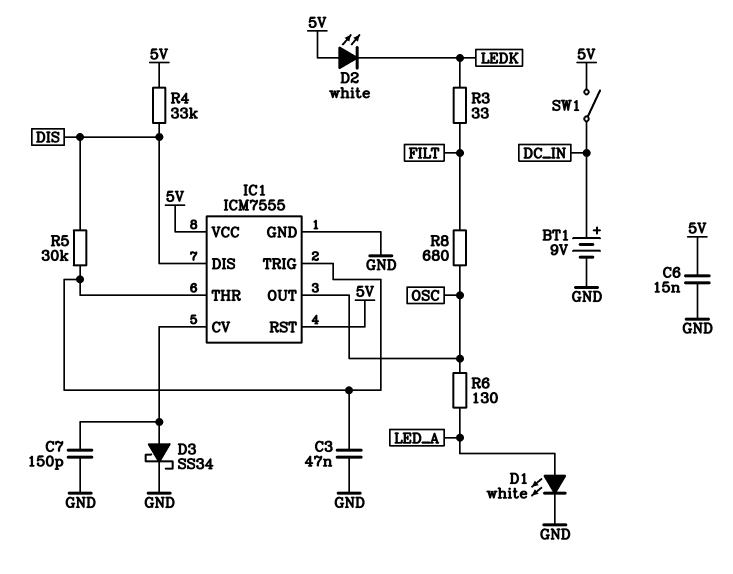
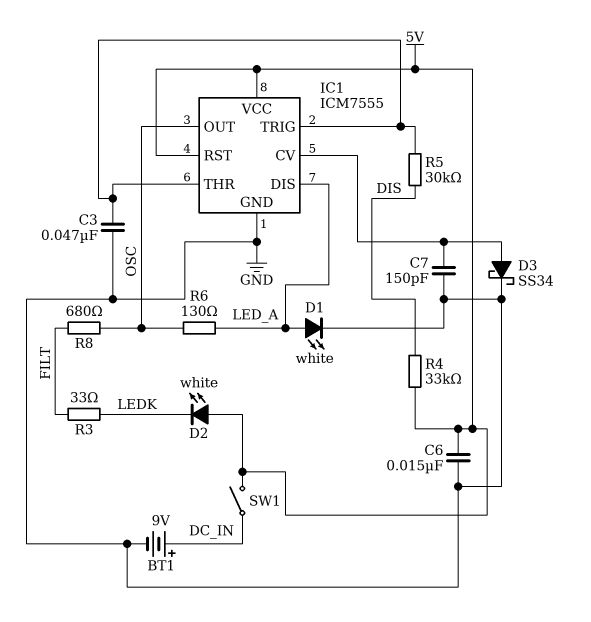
IC1 pin DIS: DIS -> LED_A

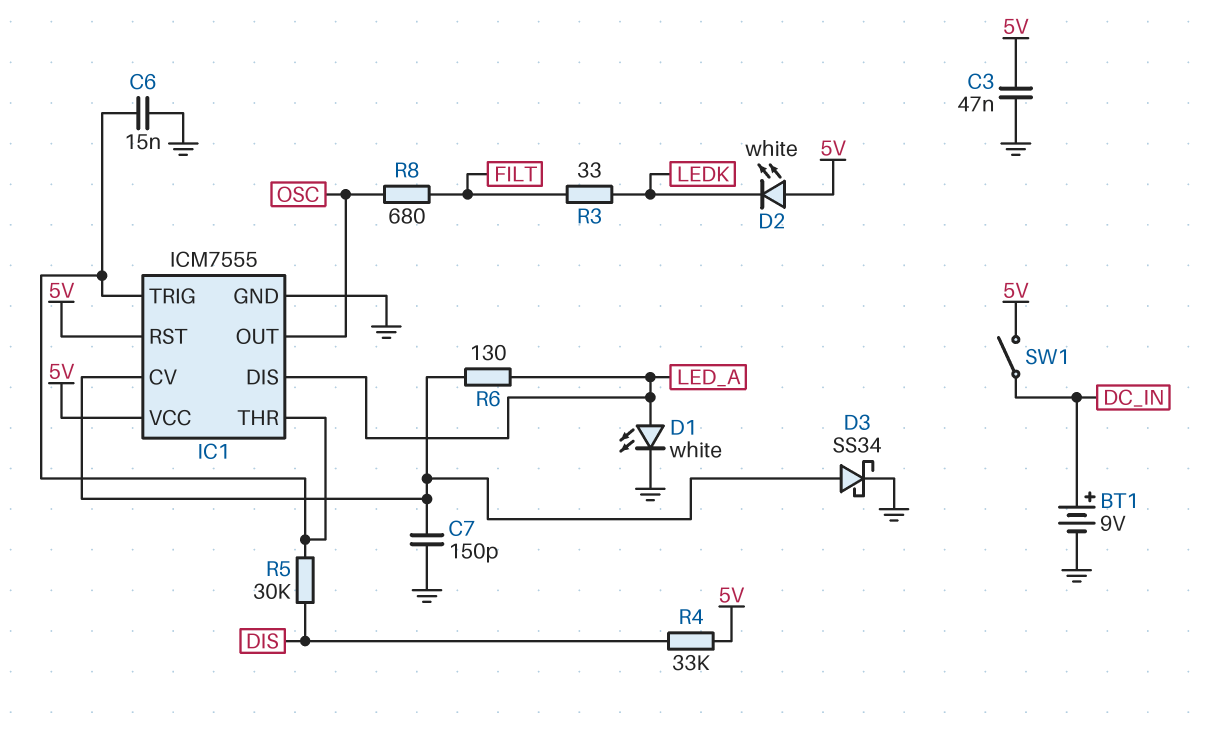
C3: 47nF (GND, IC1/THR) -> 47nF (5V, GND)
C6: 15nF (5V, GND) -> 15nF (GND, IC1/THR)
R6: 130 (LED_A, OSC) -> 130 (IC1/CV, LED_A)

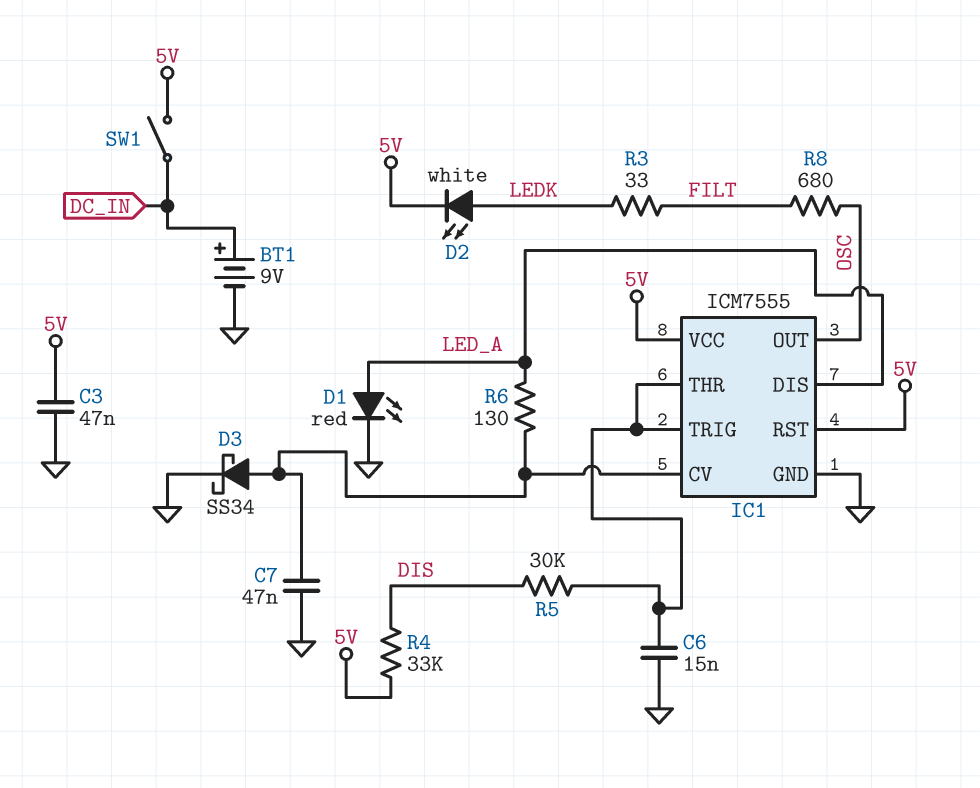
C7: 150pF (GND, IC1/CV) -> 47nF (GND, IC1/CV)
D1: LED white (A LED_A, K GND) -> LED red (A LED_A, K GND)
D2: LED white (A 5V, K LEDK) -> LED white (A LEDK, K 5V)

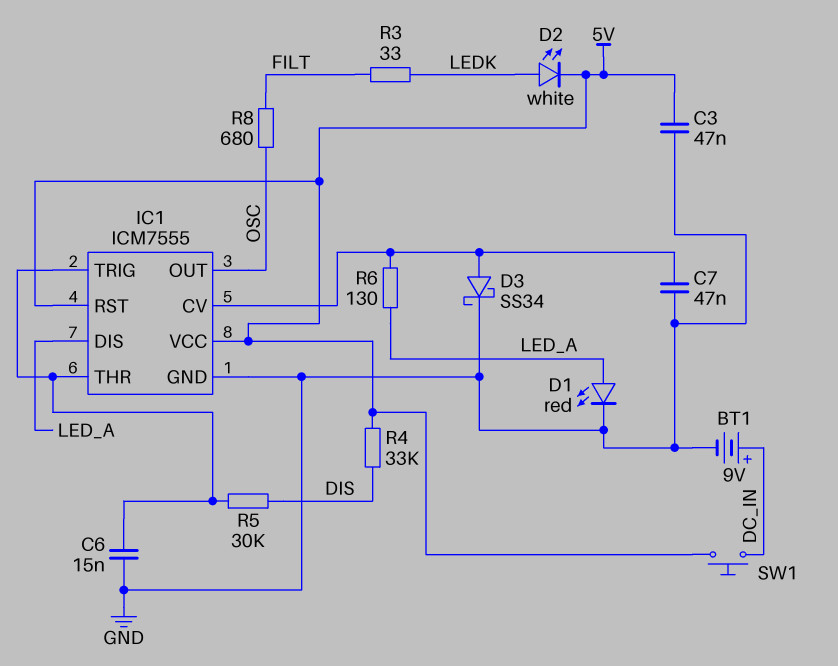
SW1: switch (5V, DC_IN) -> button (5V, DC_IN)

